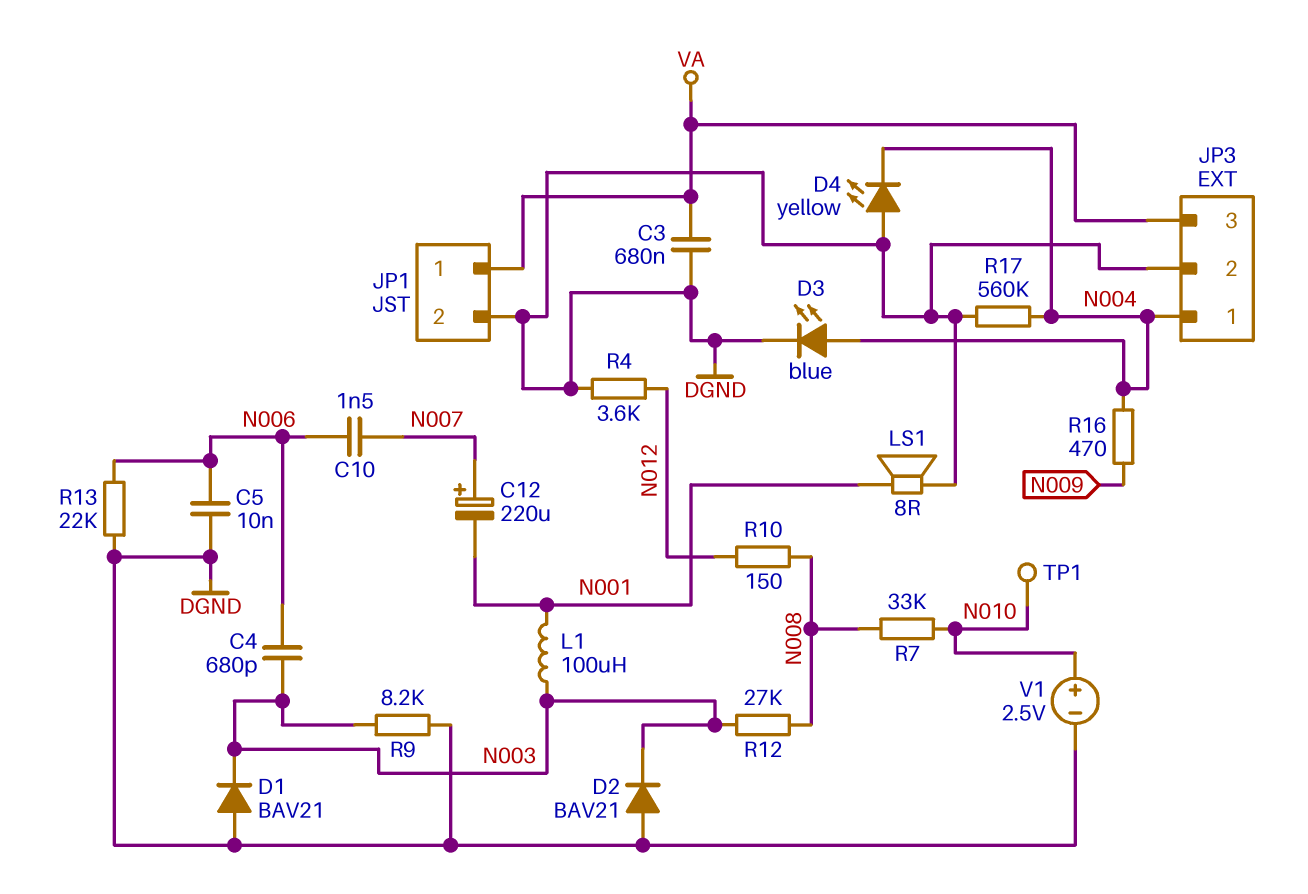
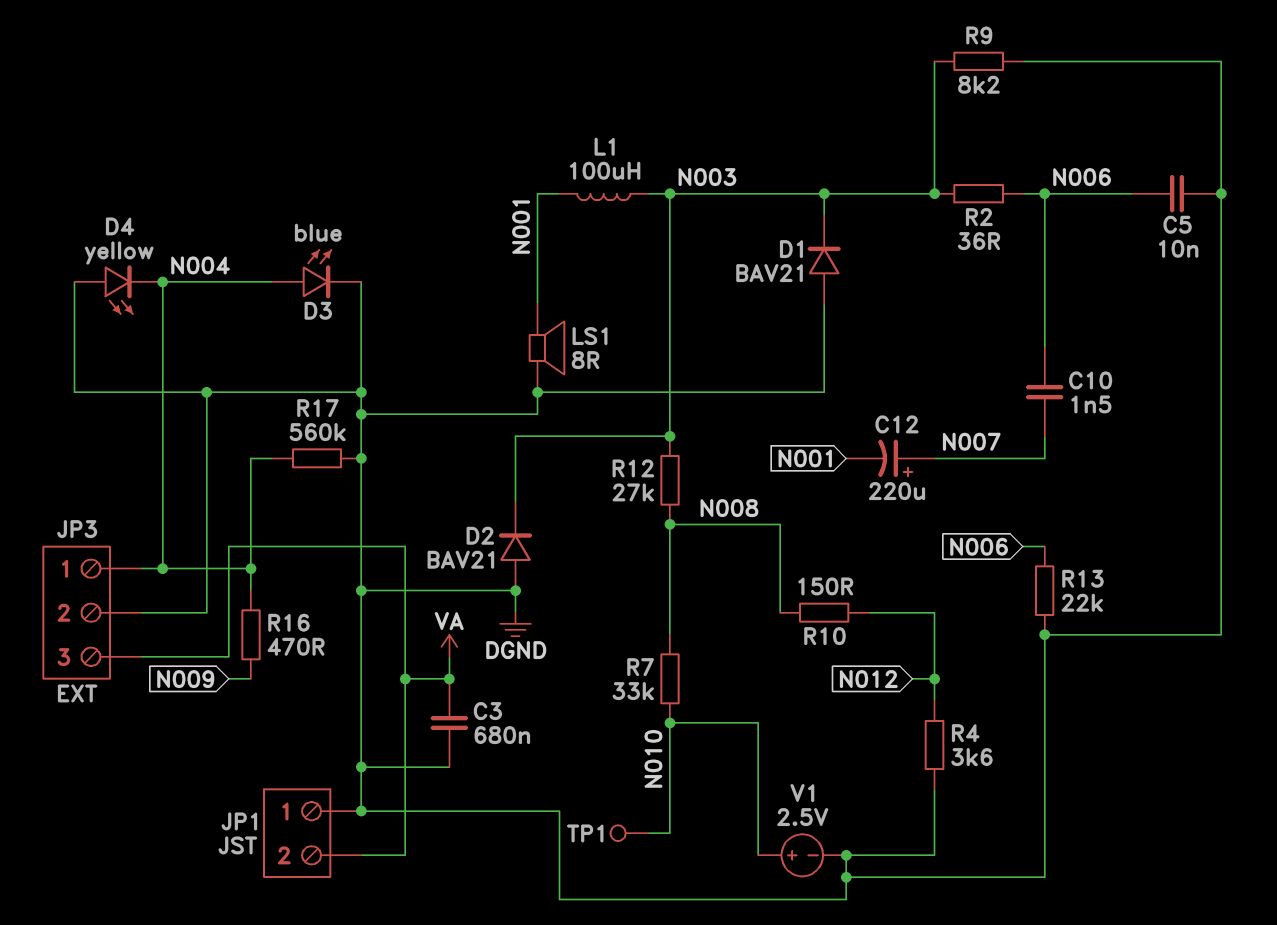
C4: 680pF (N003, N006) -> none
JP1 pin 1: VA -> DGND
JP1 pin 2: DGND -> VA
R2: none -> 36 (N003, N006)

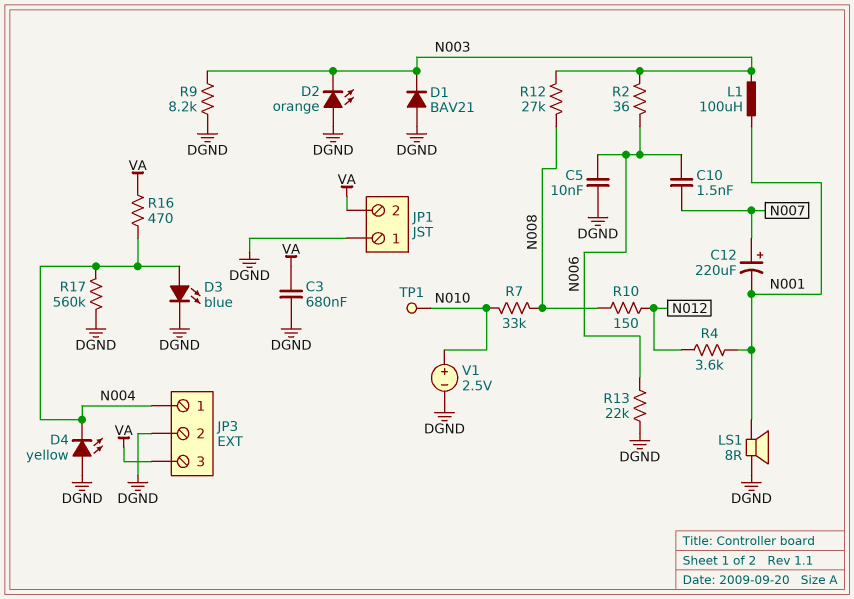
D2: diode BAV21 (A DGND, K N003) -> LED orange (A DGND, K N003)
R4: 3.6k (DGND, N012) -> 3.6k (N001, N012)
R16: 470 (N004, N009) -> 470 (N004, VA)

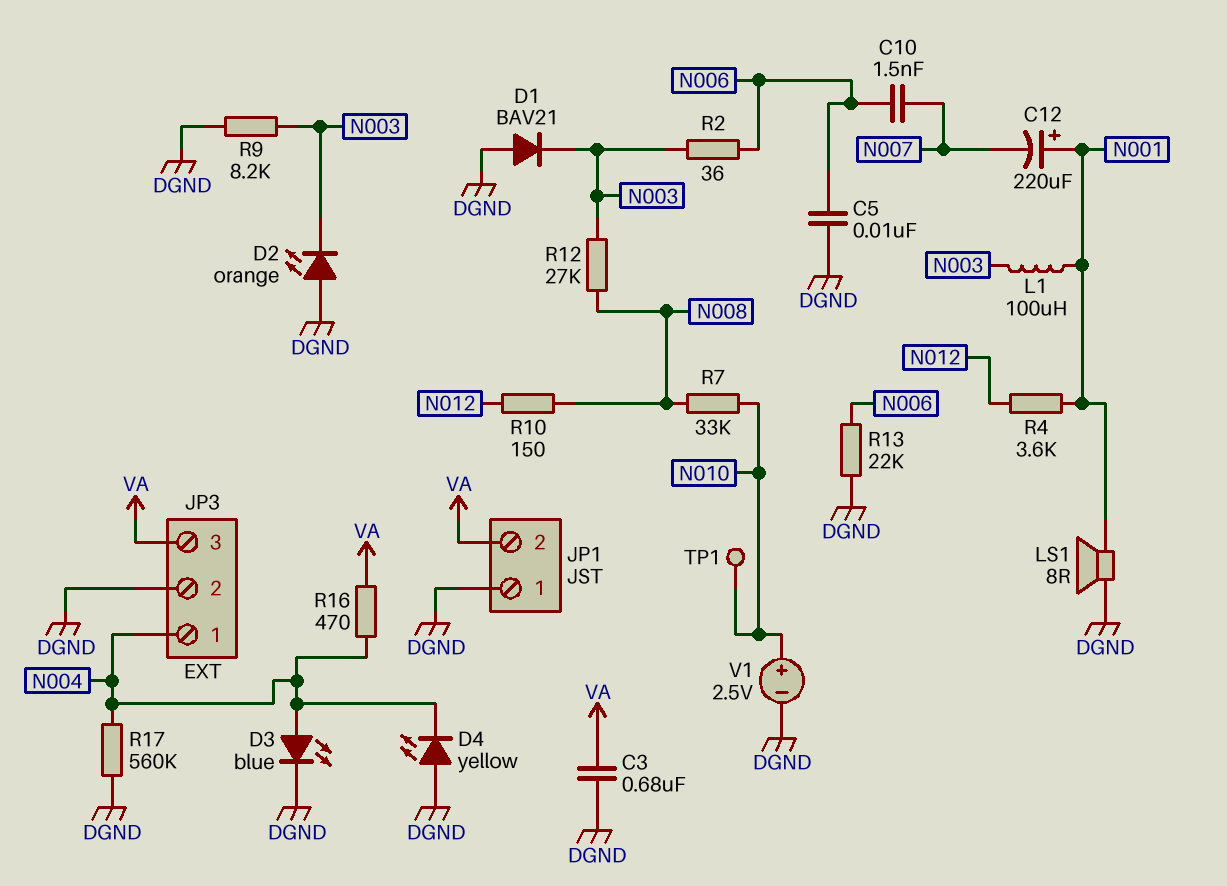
C12: 220uF (plus N007, minus N001) -> 220uF (plus N001, minus N007)

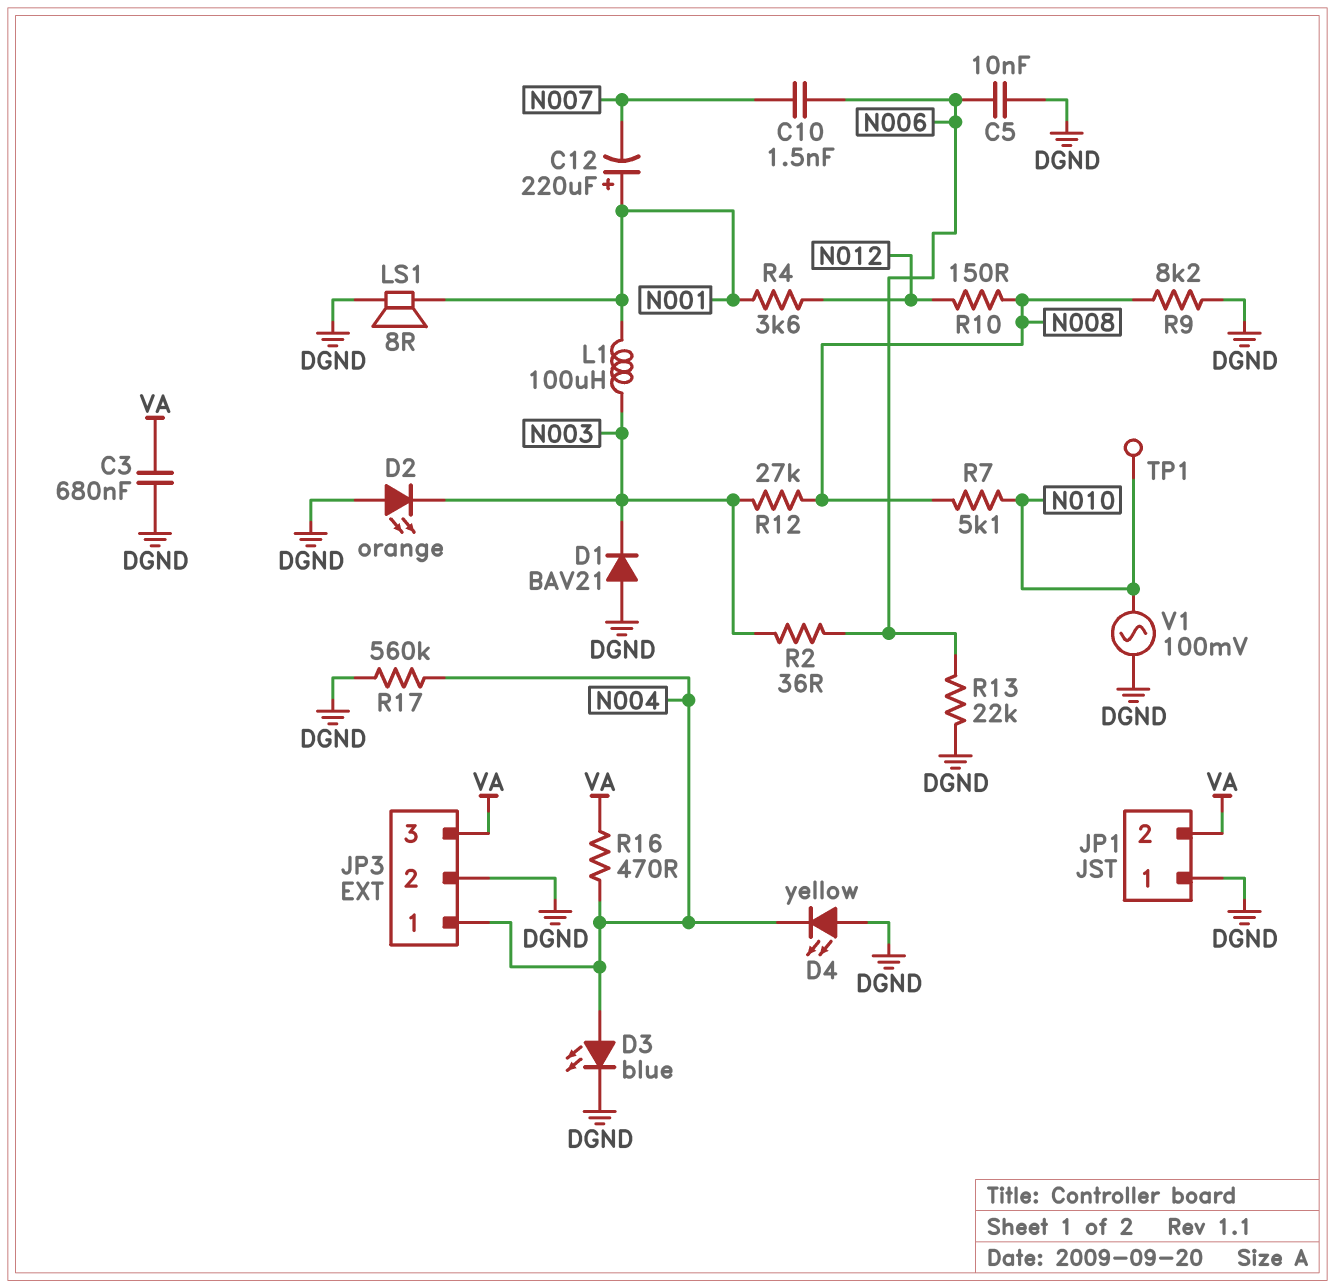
R7: 33k (N008, N010) -> 5.1k (N008, N010)
R9: 8.2k (DGND, N003) -> 8.2k (DGND, N008)
V1: 2.5V (plus N010, minus DGND) -> AC 100mV (DGND, N010)

